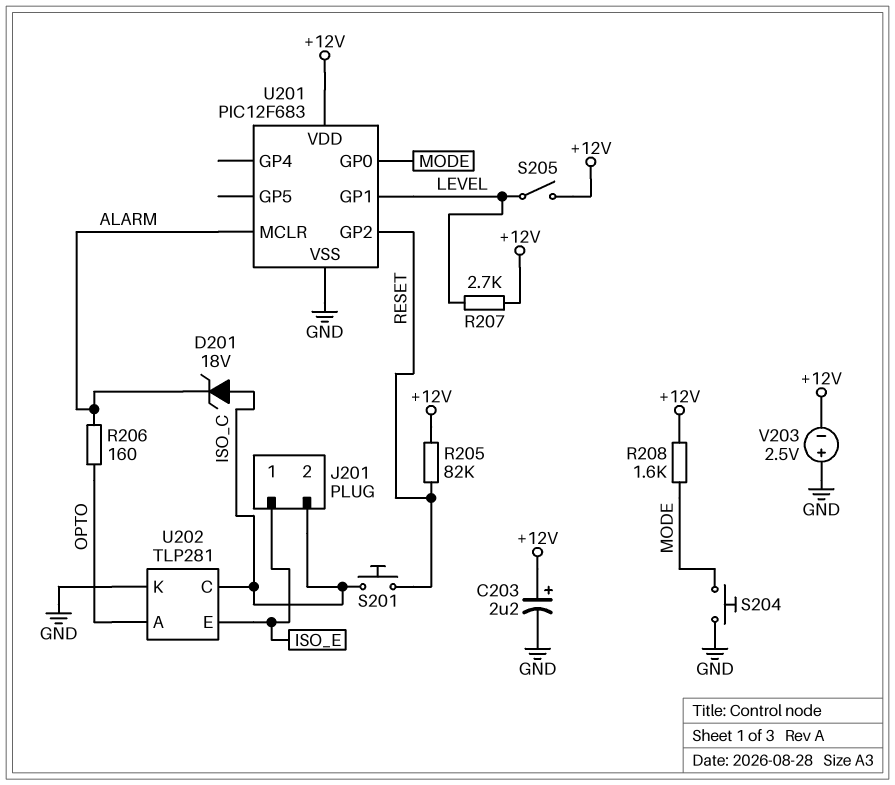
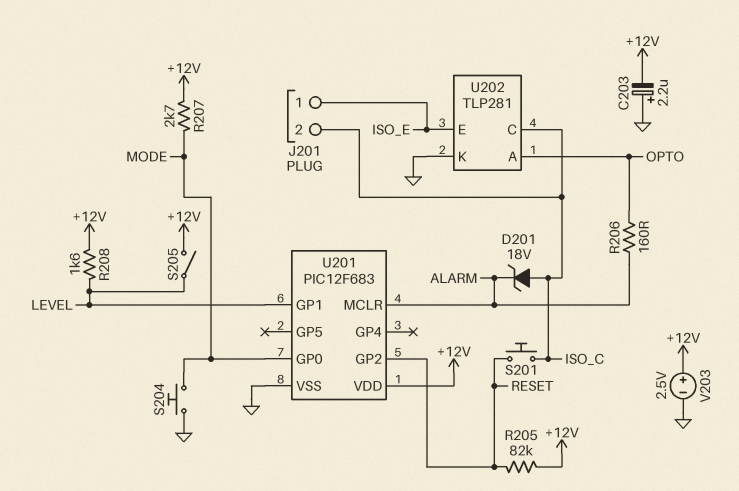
C203: 2.2uF (plus +12V, minus GND) -> 2.2uF (plus GND, minus +12V)
R207: 2.7k (+12V, LEVEL) -> 2.7k (+12V, MODE)
R208: 1.6k (+12V, MODE) -> 1.6k (+12V, LEVEL)
V203: 2.5V (plus GND, minus +12V) -> 2.5V (plus +12V, minus GND)

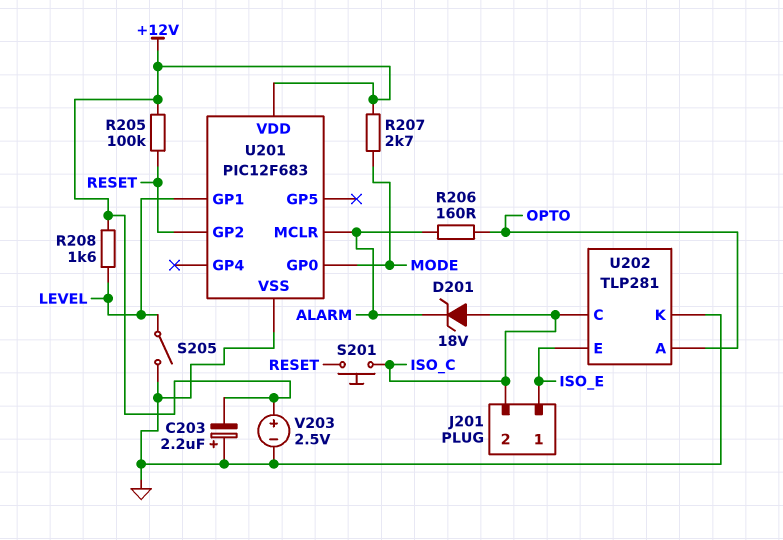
R205: 82k (+12V, RESET) -> 100k (+12V, RESET)
S204: button (GND, MODE) -> none
S205: switch (+12V, LEVEL) -> switch (GND, LEVEL)

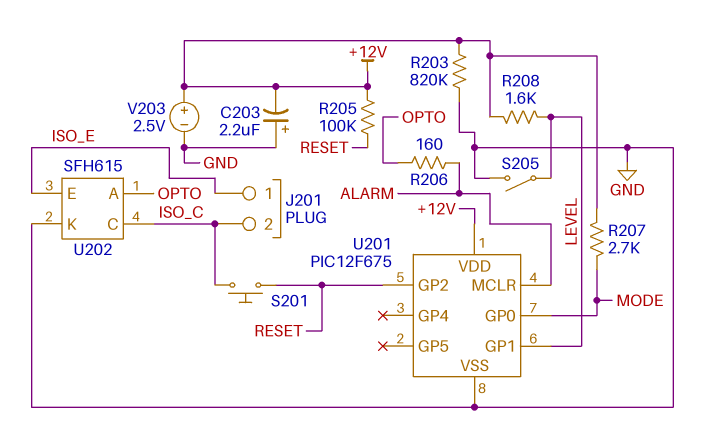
D201: zener 18V (A ISO_C, K ALARM) -> none
R203: none -> 820k (+12V, GND)
U201: PIC12F683 -> PIC12F675
U202: TLP281 -> SFH615

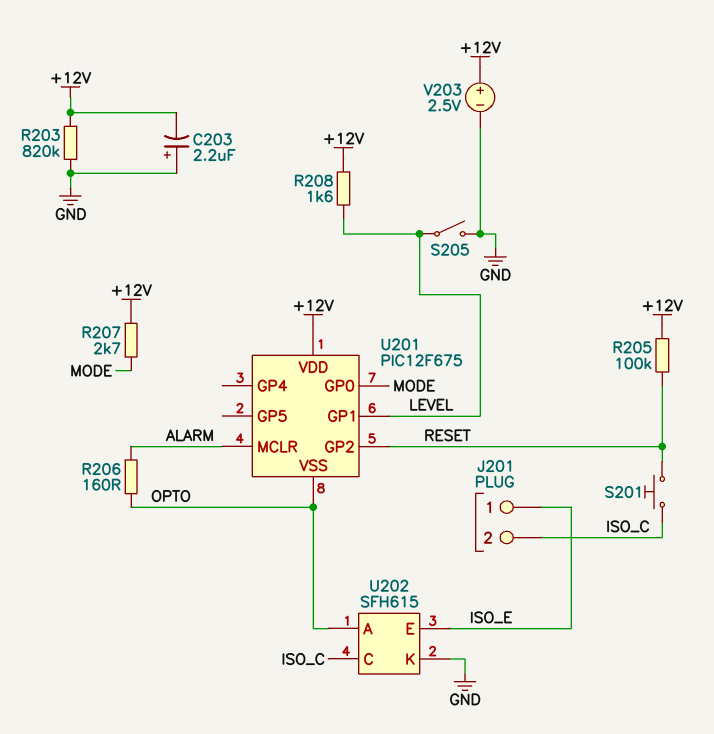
U201 pin VSS: GND -> OPTO

